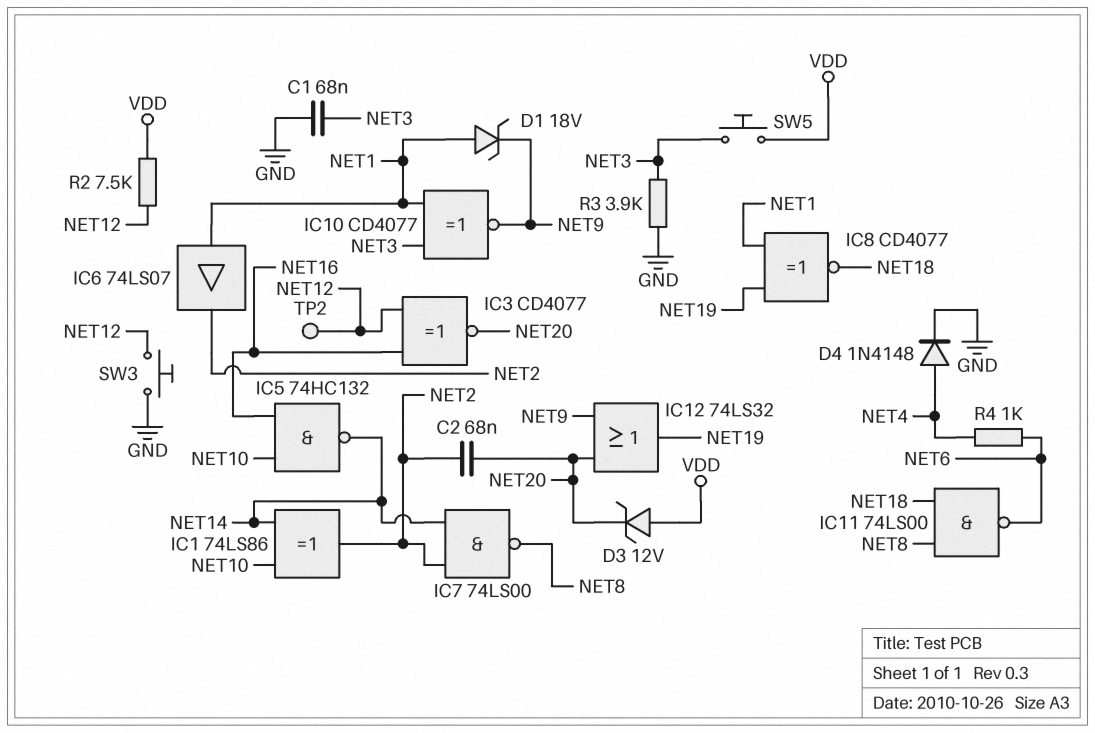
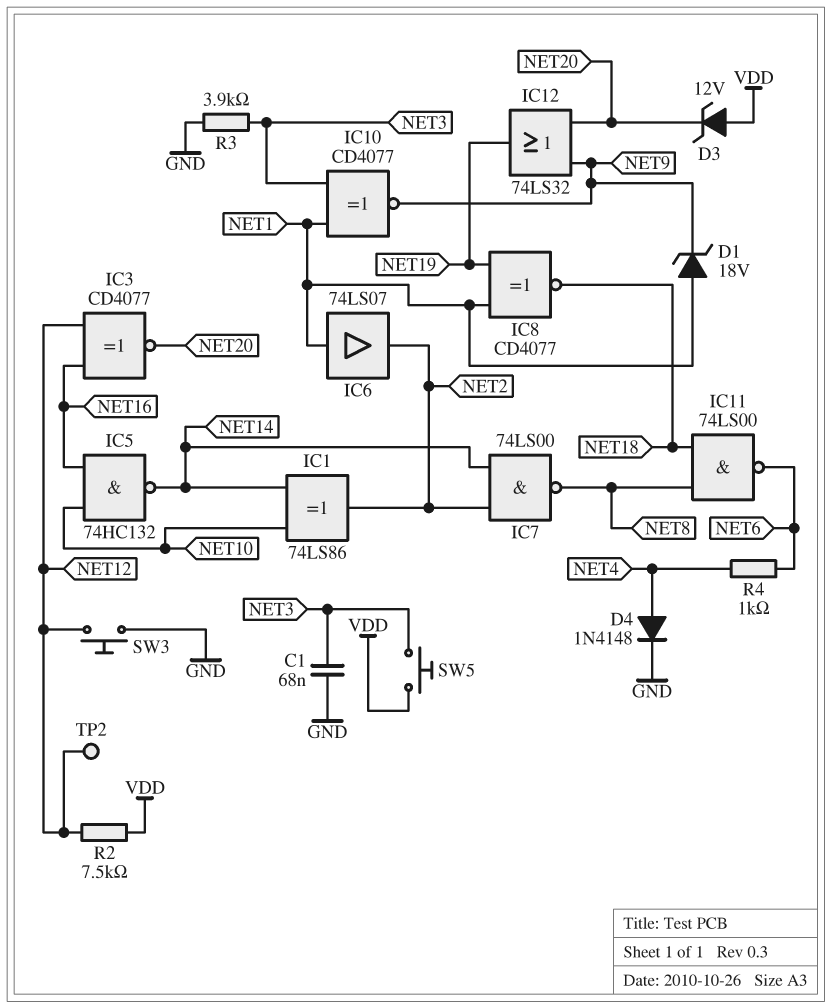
C2: 68nF (NET2, NET20) -> none

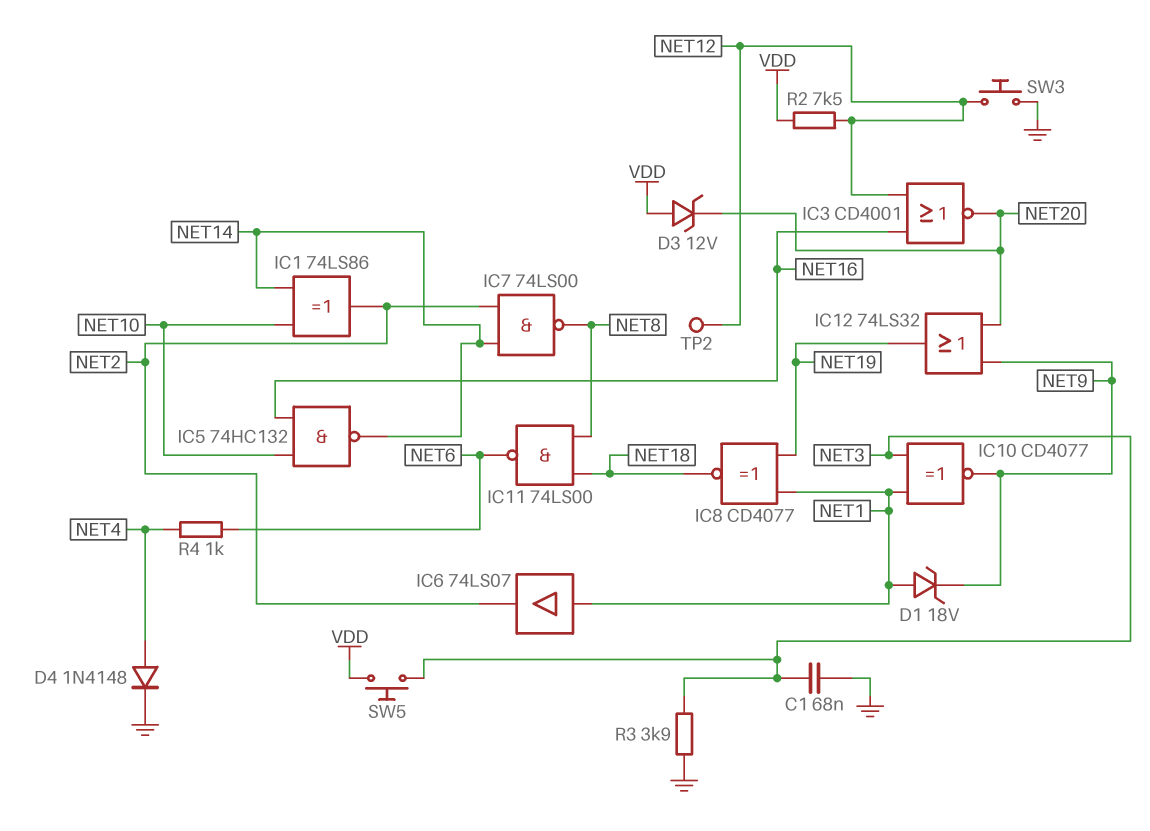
IC3: XNOR CD4077 (in NET12, in NET16, out NET20) -> NOR CD4001 (in NET12, in NET16, out NET20)

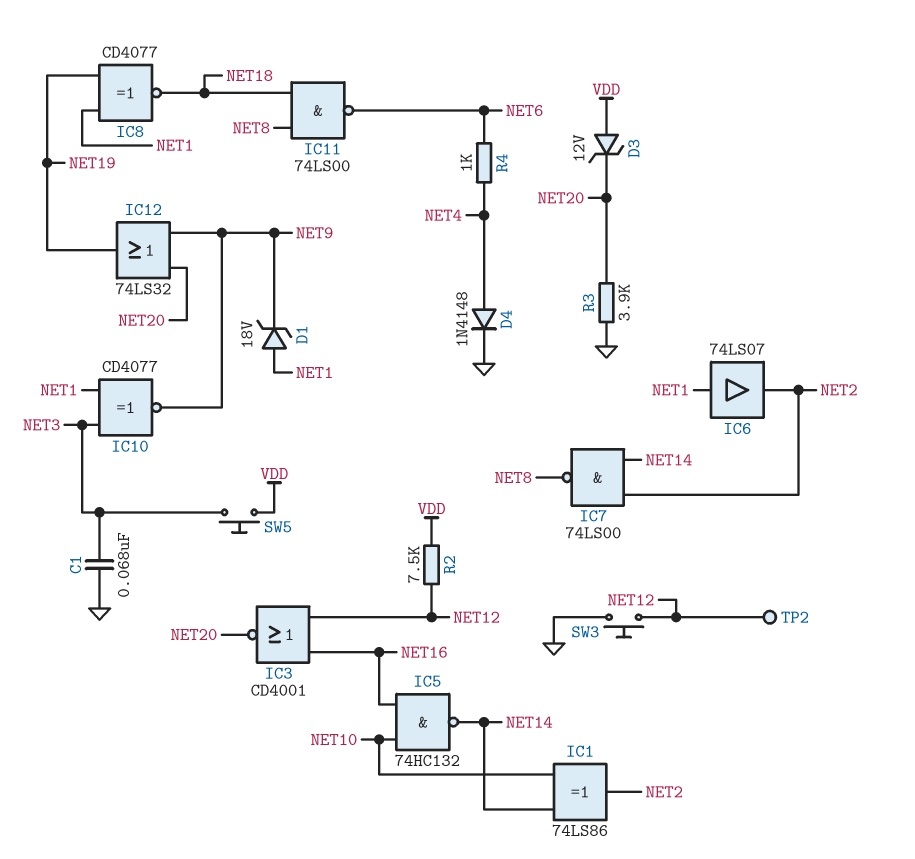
R3: 3.9k (GND, NET3) -> 3.9k (GND, NET20)

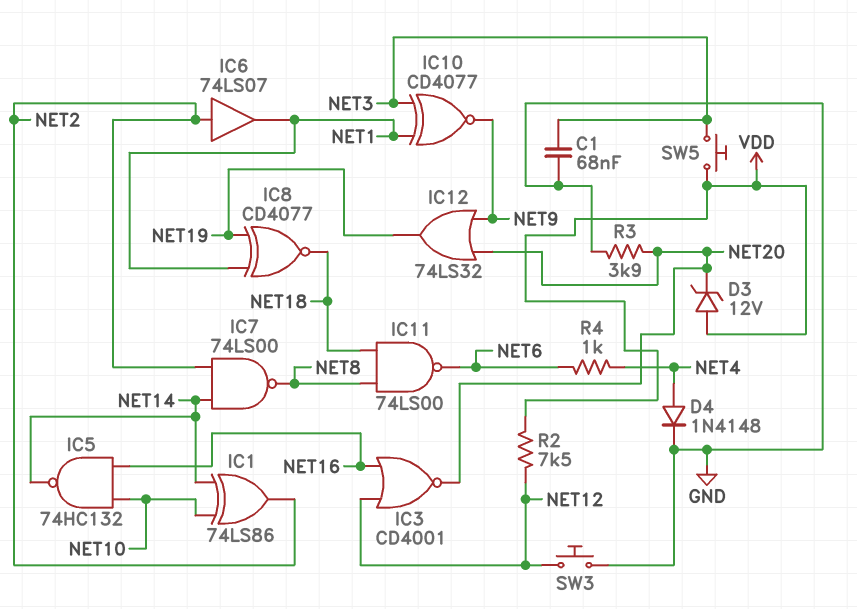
D1: zener 18V (A NET1, K NET9) -> none
IC6: buffer 74LS07 (in NET1, out NET2) -> buffer 74LS07 (in NET2, out NET1)
TP2: test point (NET12) -> none

